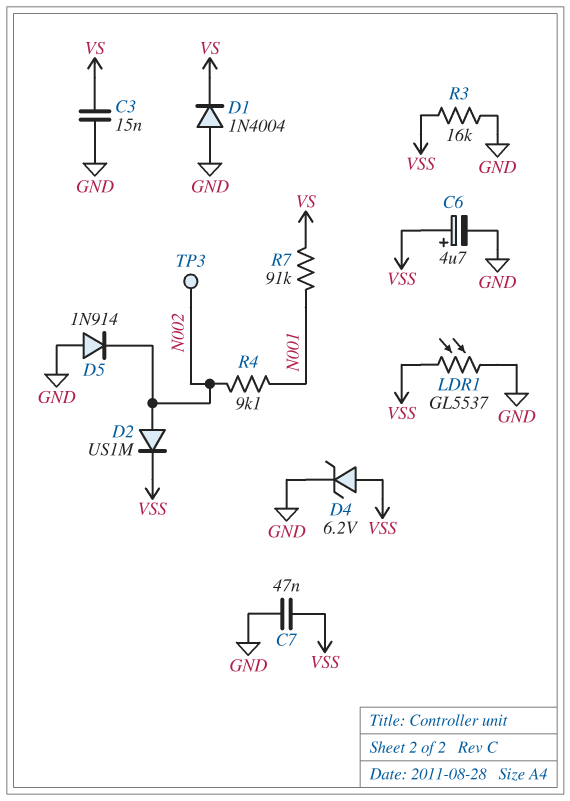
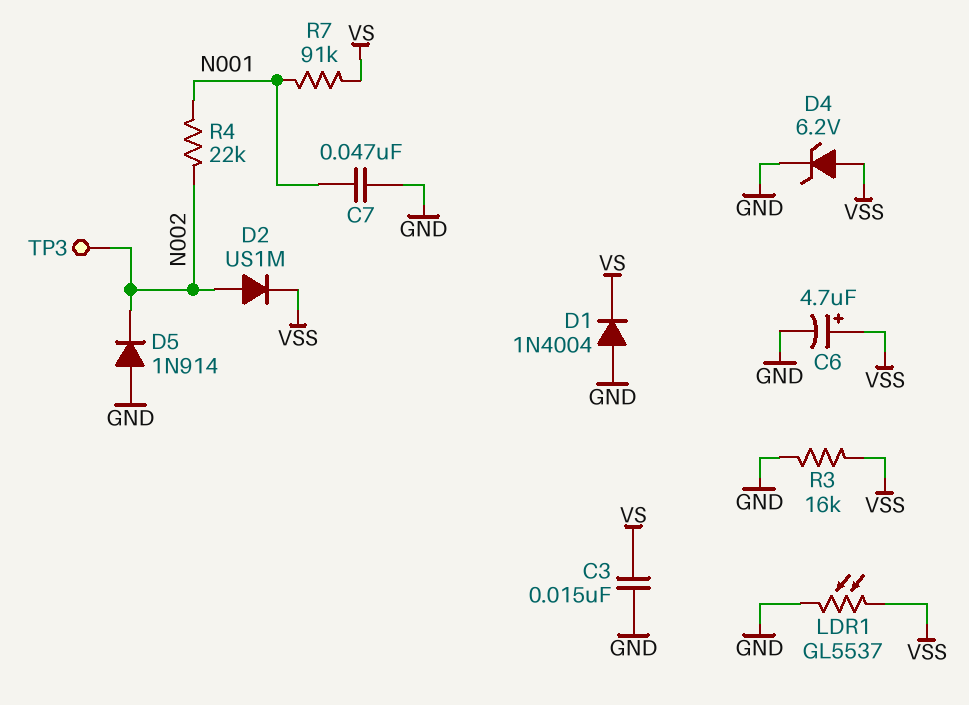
C7: 47nF (GND, VSS) -> 47nF (GND, N001)
R4: 9.1k (N001, N002) -> 22k (N001, N002)

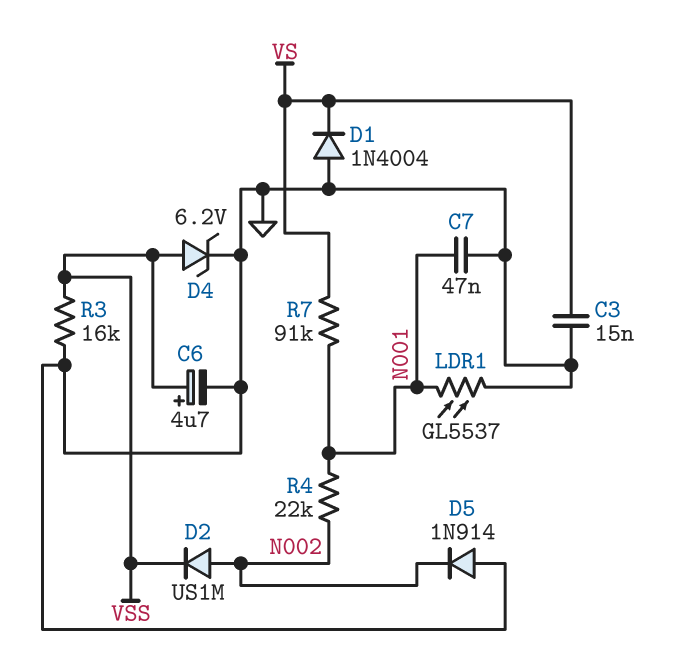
LDR1: GL5537 (GND, VSS) -> GL5537 (GND, N001)
TP3: test point (N002) -> none

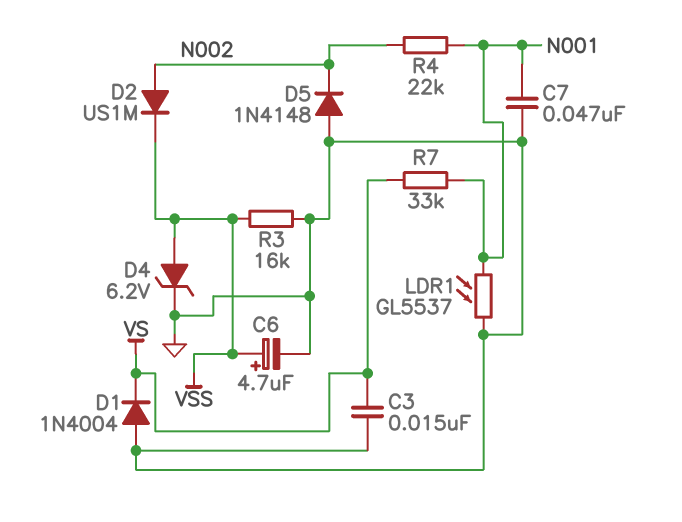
D5: diode 1N914 (A GND, K N002) -> diode 1N4148 (A GND, K N002)
R7: 91k (N001, VS) -> 33k (N001, VS)

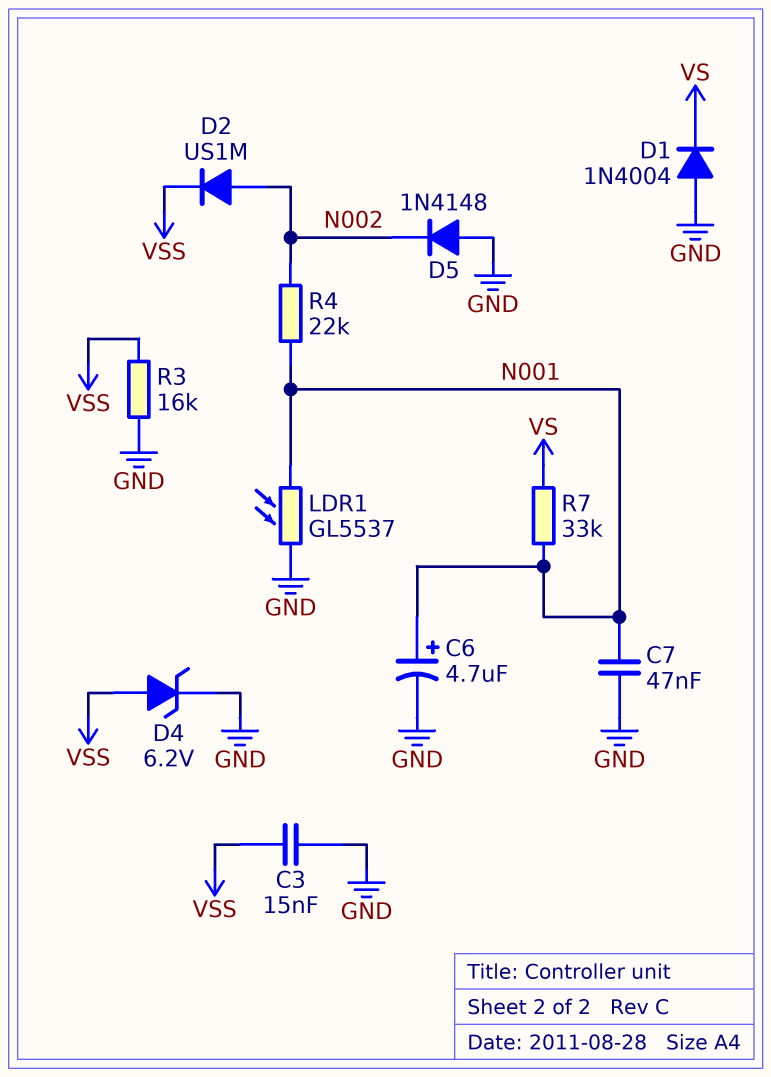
C3: 15nF (GND, VS) -> 15nF (GND, VSS)
C6: 4.7uF (plus VSS, minus GND) -> 4.7uF (plus N001, minus GND)

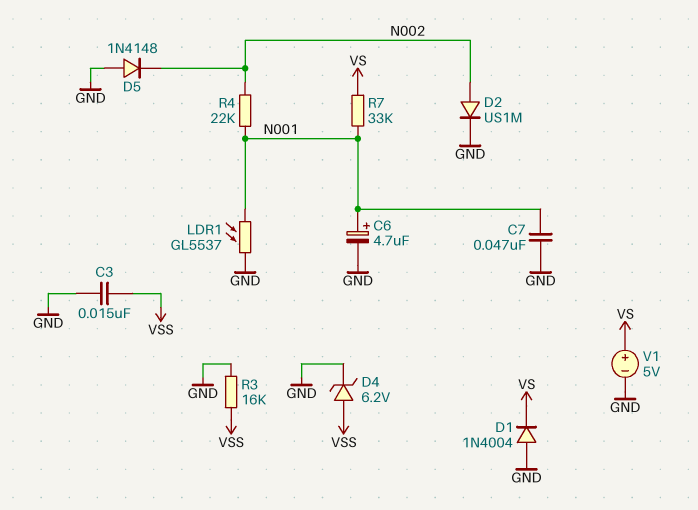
D2: diode US1M (A N002, K VSS) -> diode US1M (A N002, K GND)
V1: none -> 5V (plus VS, minus GND)

